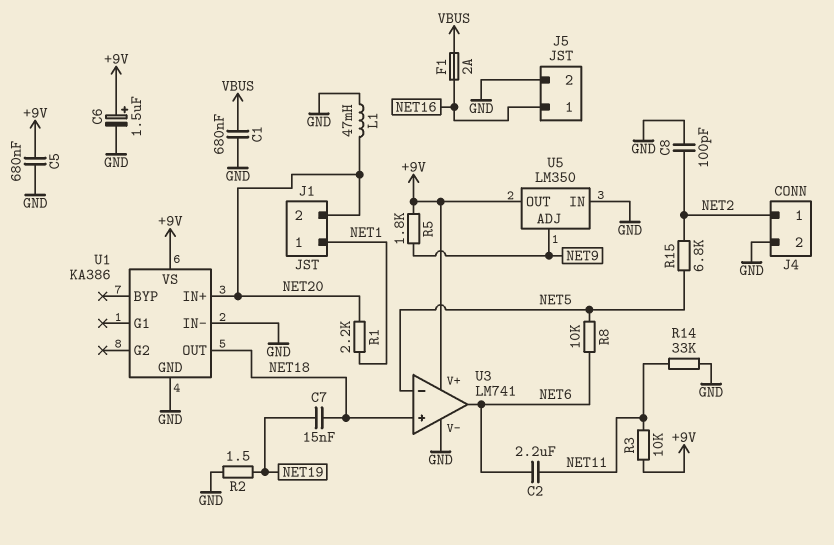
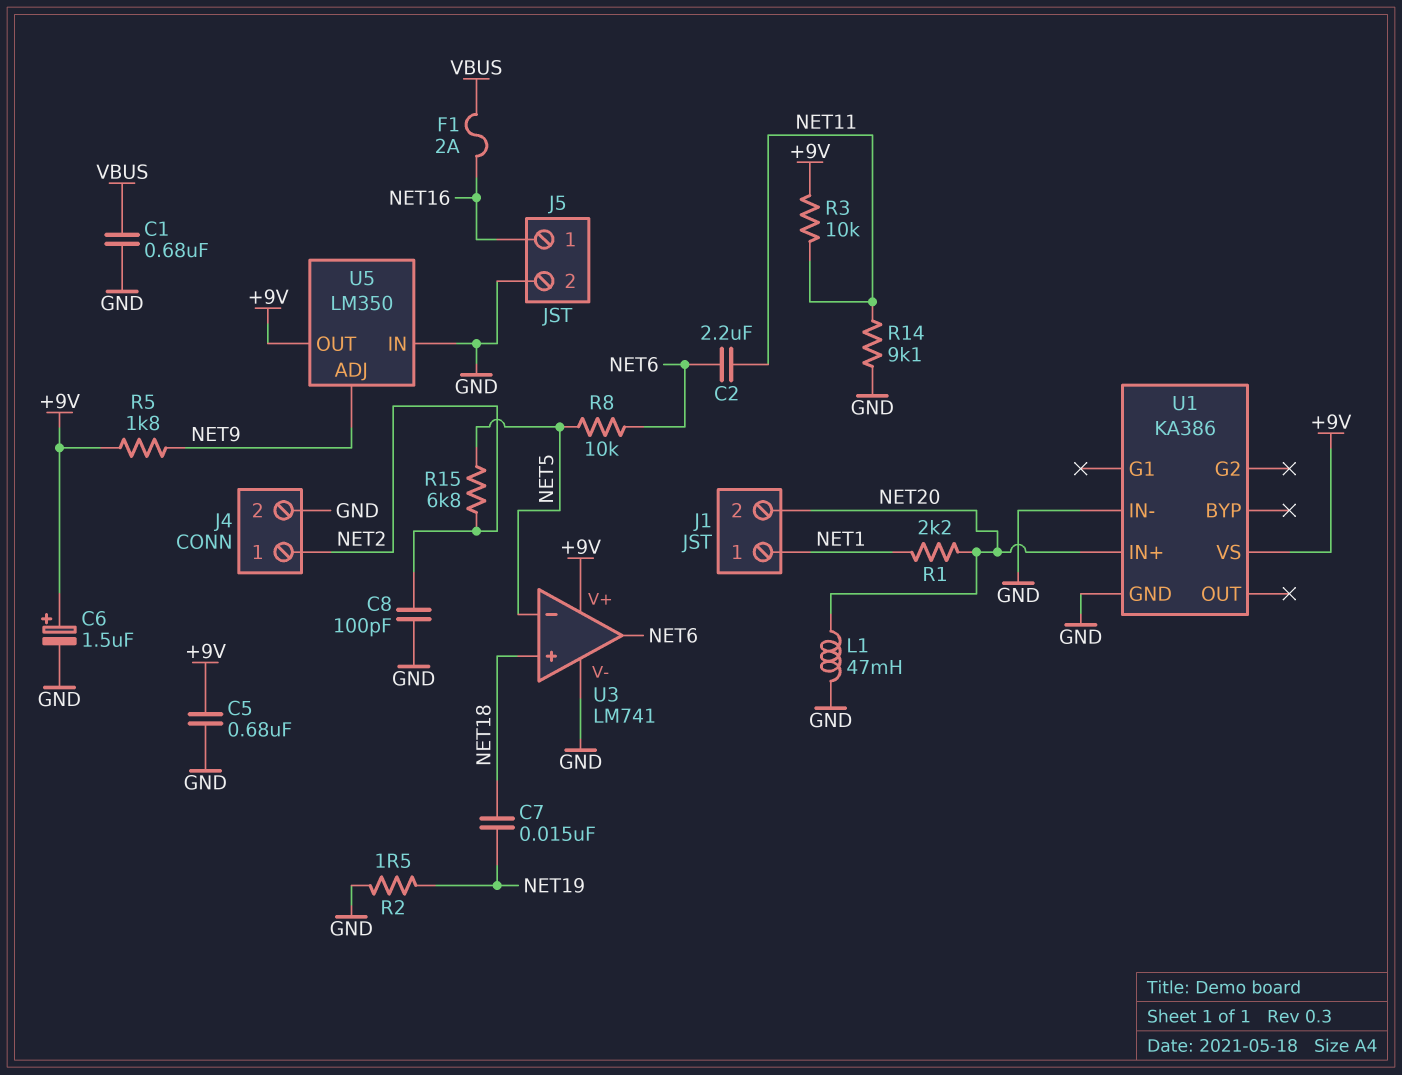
R14: 33k (GND, NET11) -> 9.1k (GND, NET11)
U1 pin OUT: NET18 -> none

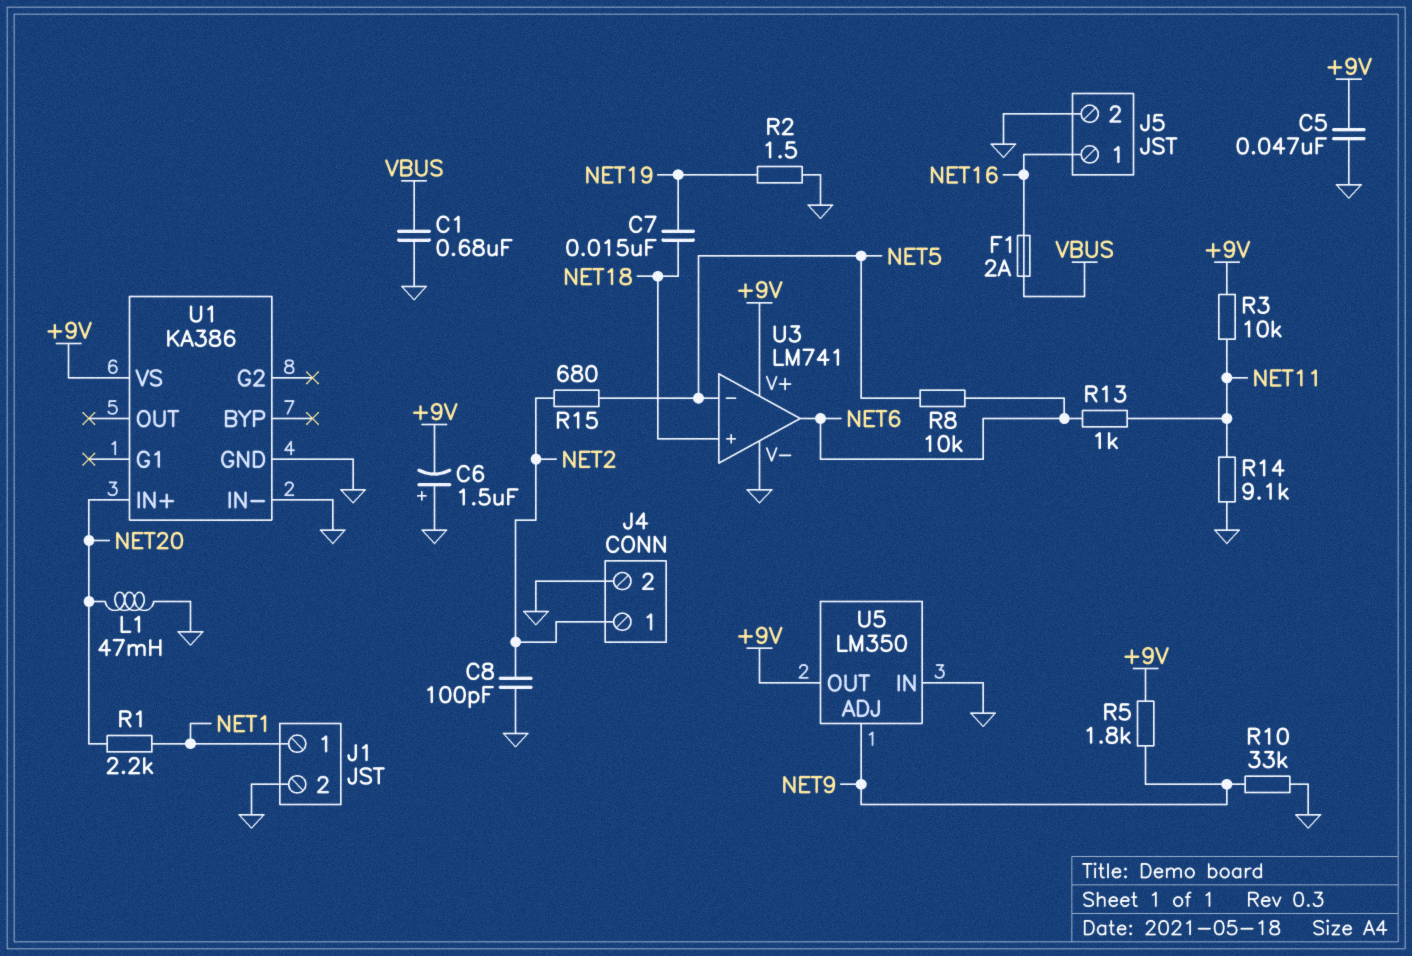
C2: 2.2uF (NET6, NET11) -> none
C5: 680nF (+9V, GND) -> 47nF (+9V, GND)
C6: 1.5uF (plus +9V, minus GND) -> 1.5uF (plus GND, minus +9V)
J1 pin 2: NET20 -> GND
R10: none -> 33k (GND, NET9)
R13: none -> 1k (NET6, NET11)
R15: 6.8k (NET2, NET5) -> 680 (NET2, NET5)

